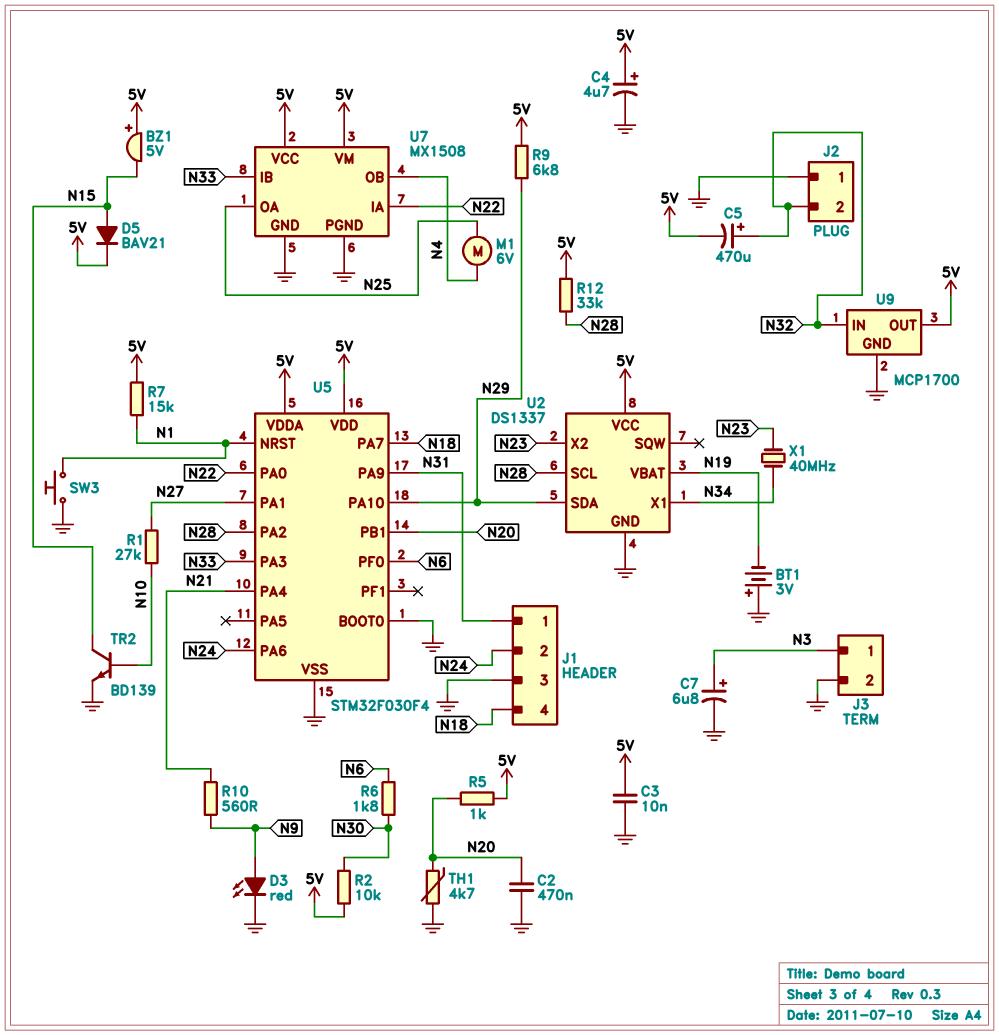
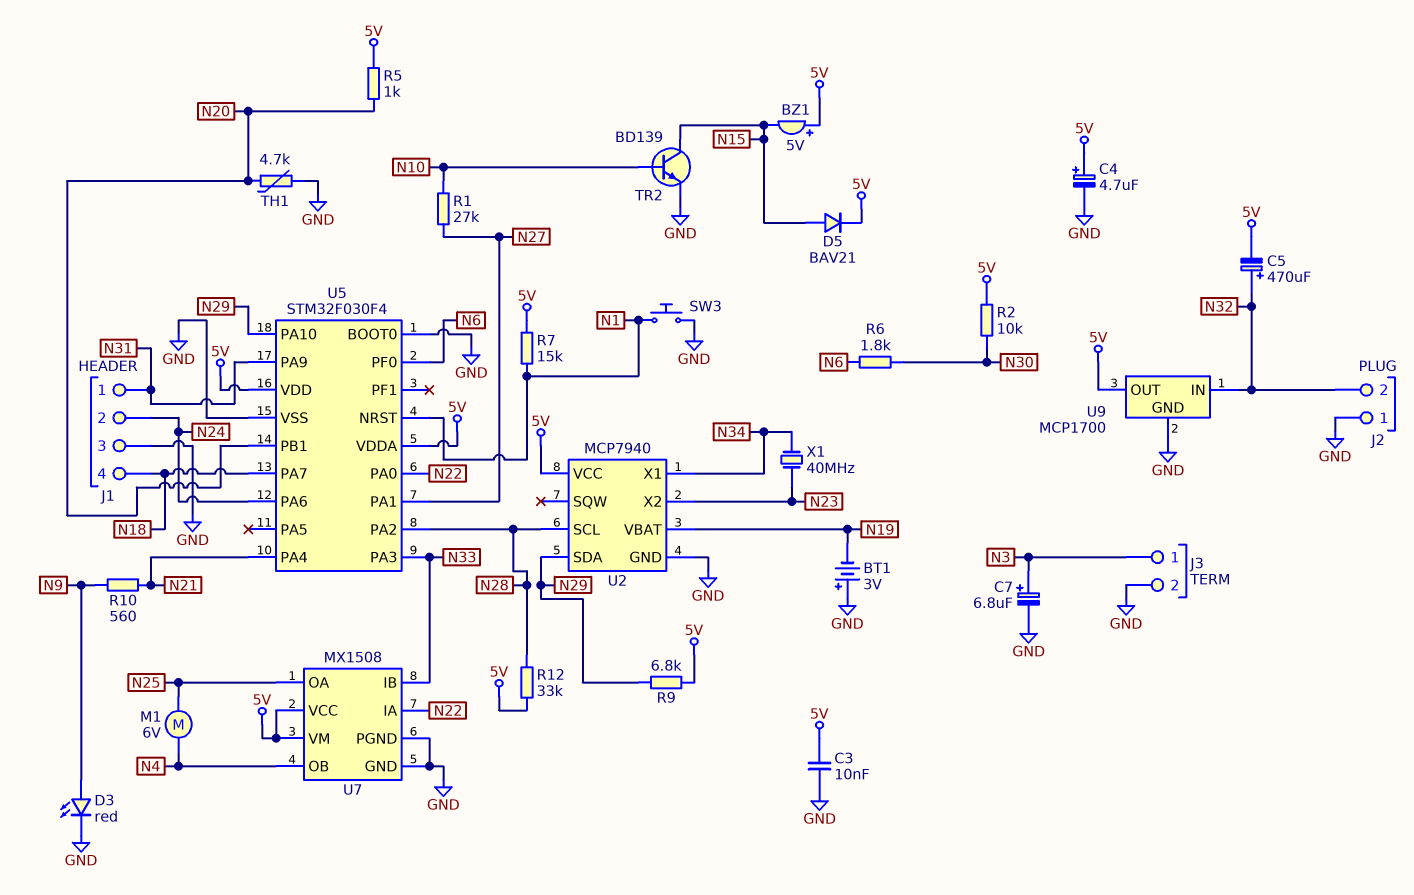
C2: 470nF (GND, N20) -> none
U2: DS1337 -> MCP7940

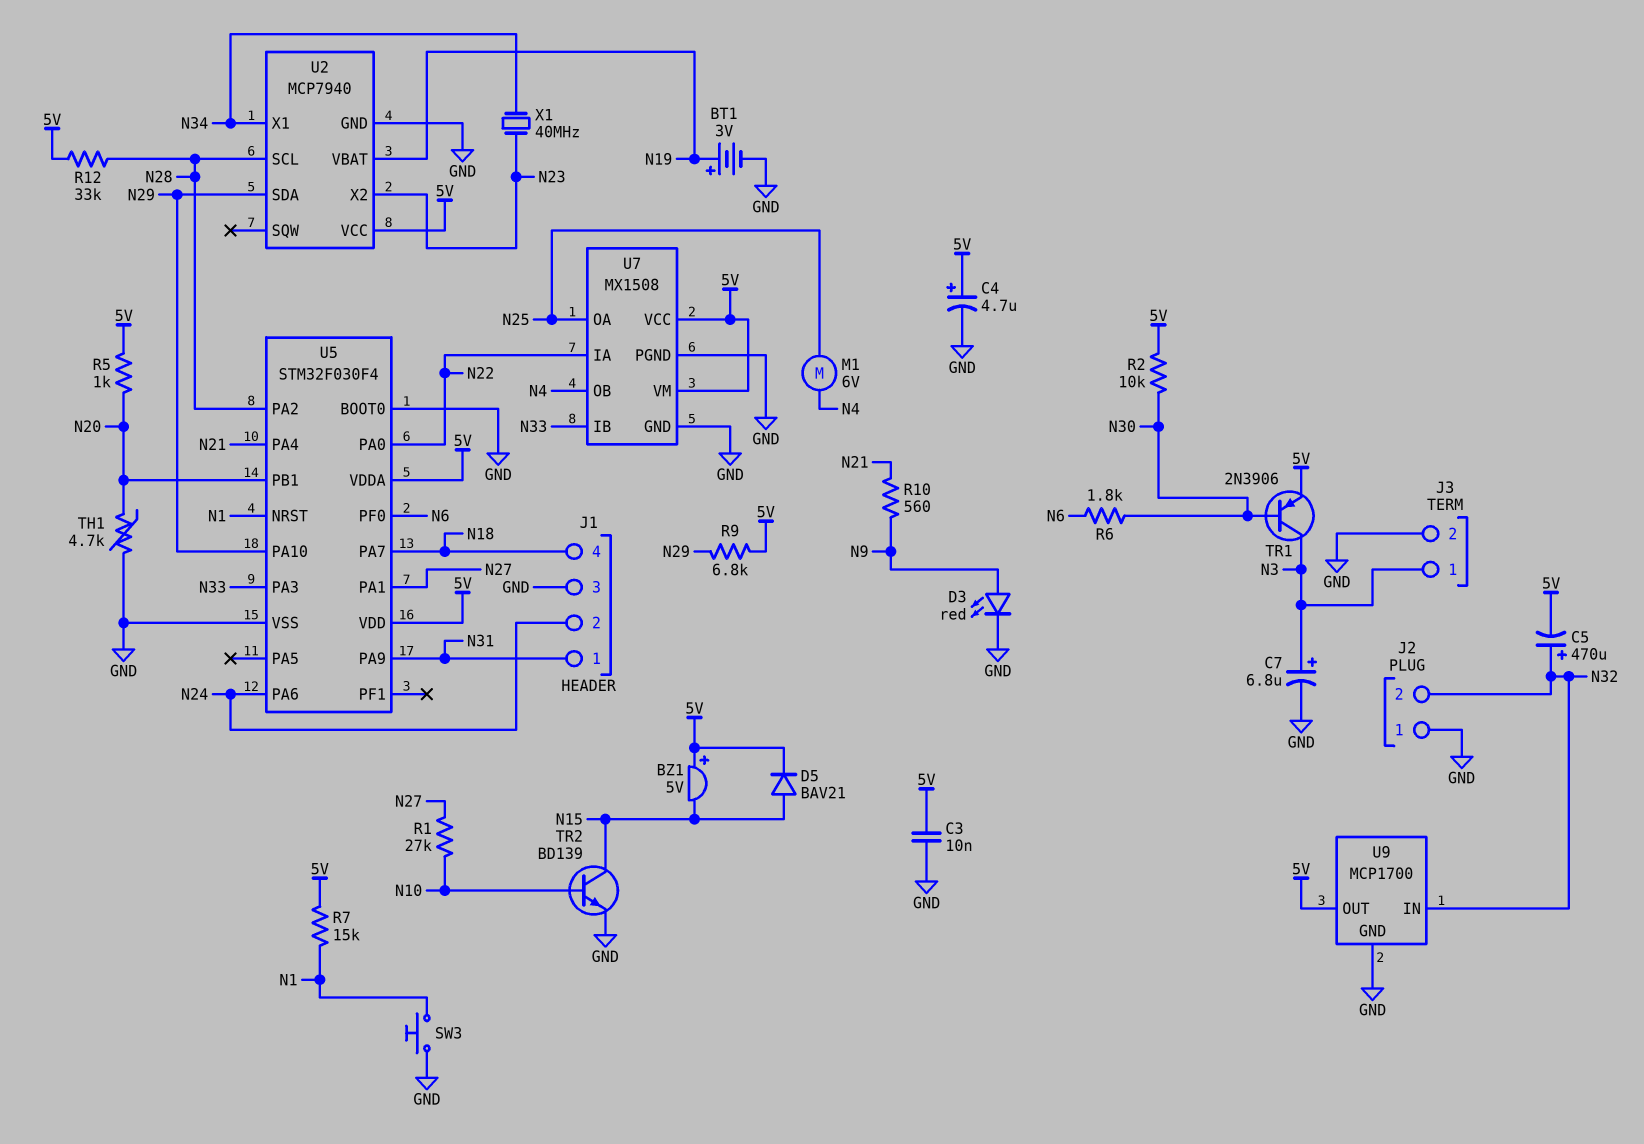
BT1: 3V (plus GND, minus N19) -> 3V (plus N19, minus GND)
TR1: none -> PNP 2N3906 (B N30, C N3, E 5V)

